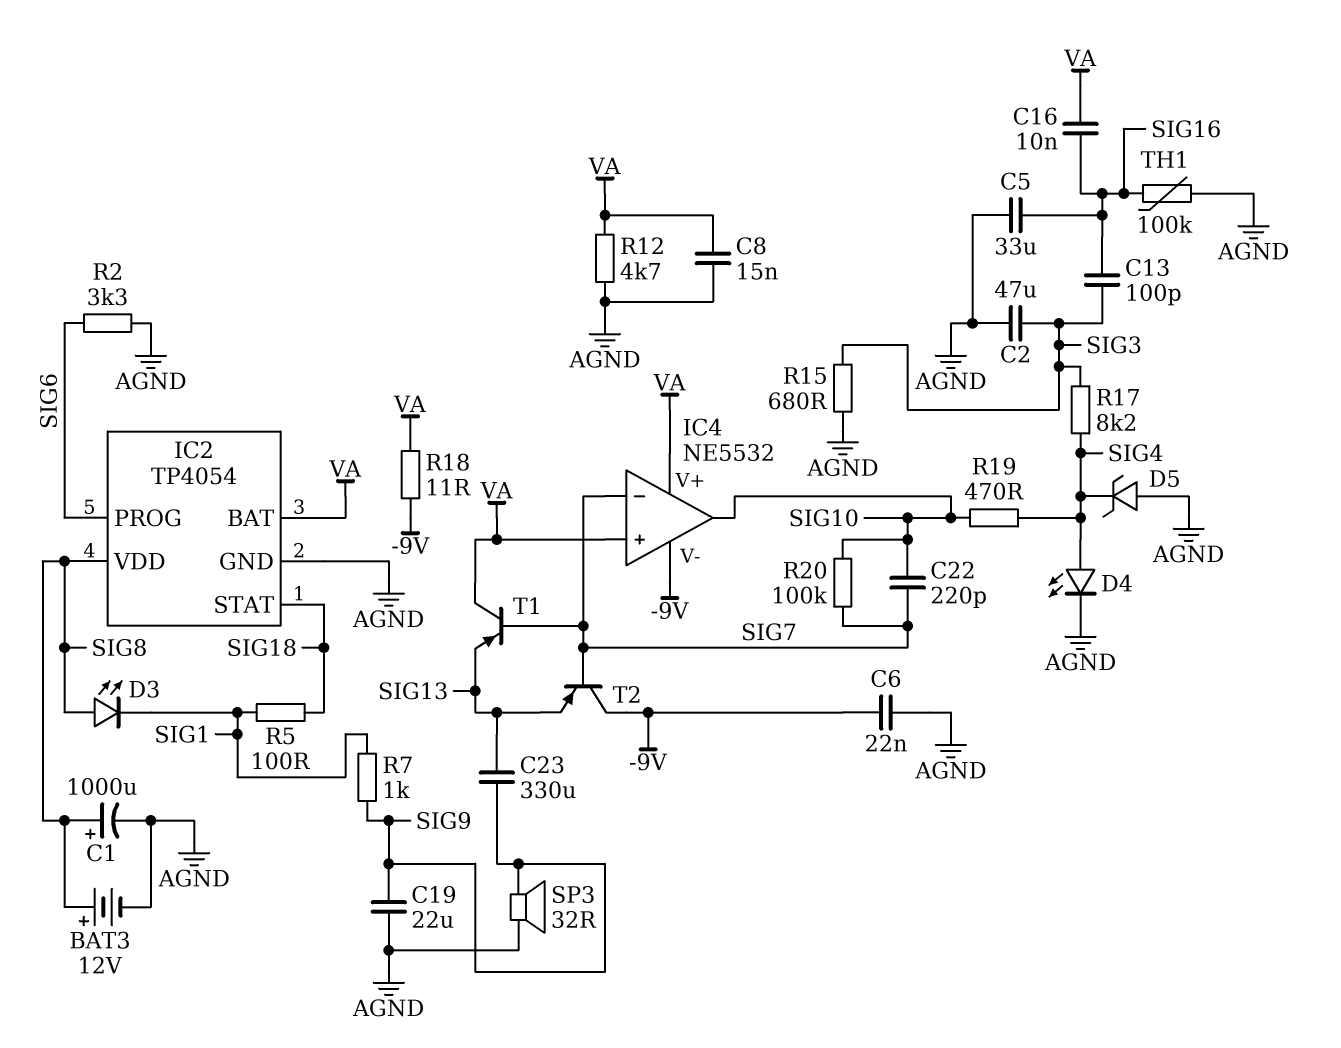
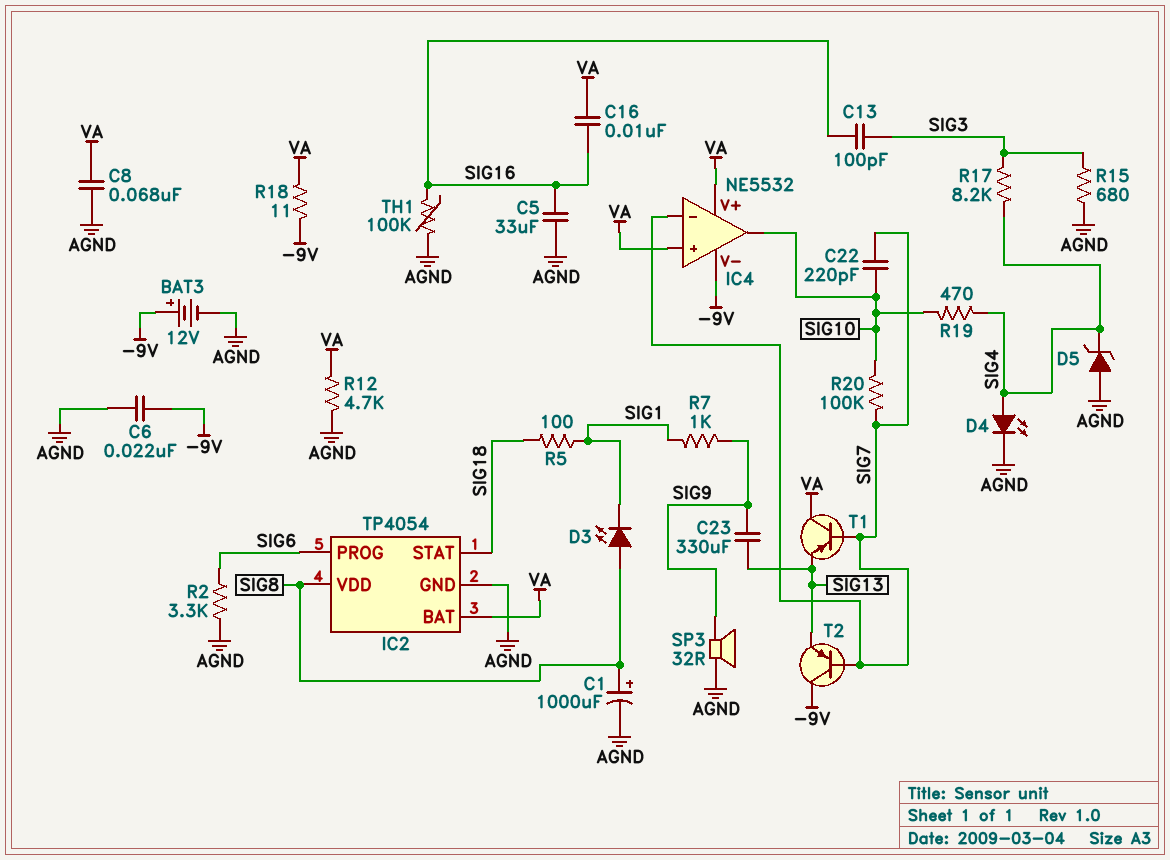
BAT3: 12V (plus SIG8, minus AGND) -> 12V (plus -9V, minus AGND)
C2: 47uF (AGND, SIG3) -> none
C8: 15nF (AGND, VA) -> 68nF (AGND, VA)
C19: 22uF (AGND, SIG9) -> none

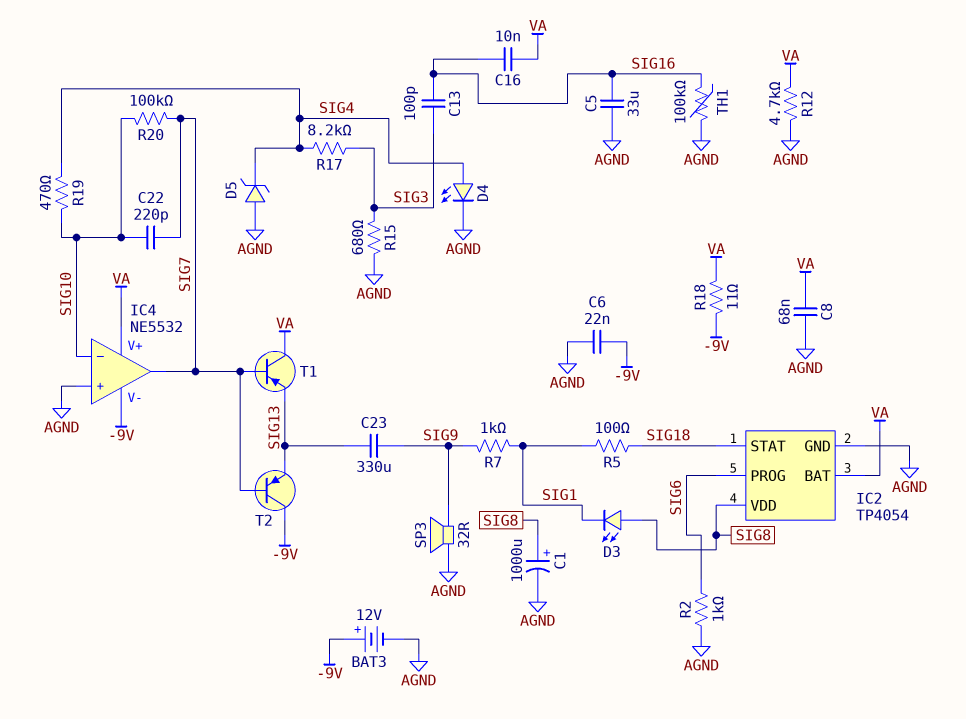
IC4 pin in+: VA -> AGND
IC4 pin in-: SIG7 -> SIG10
IC4 pin out: SIG10 -> SIG7
R2: 3.3k (AGND, SIG6) -> 1k (AGND, SIG6)

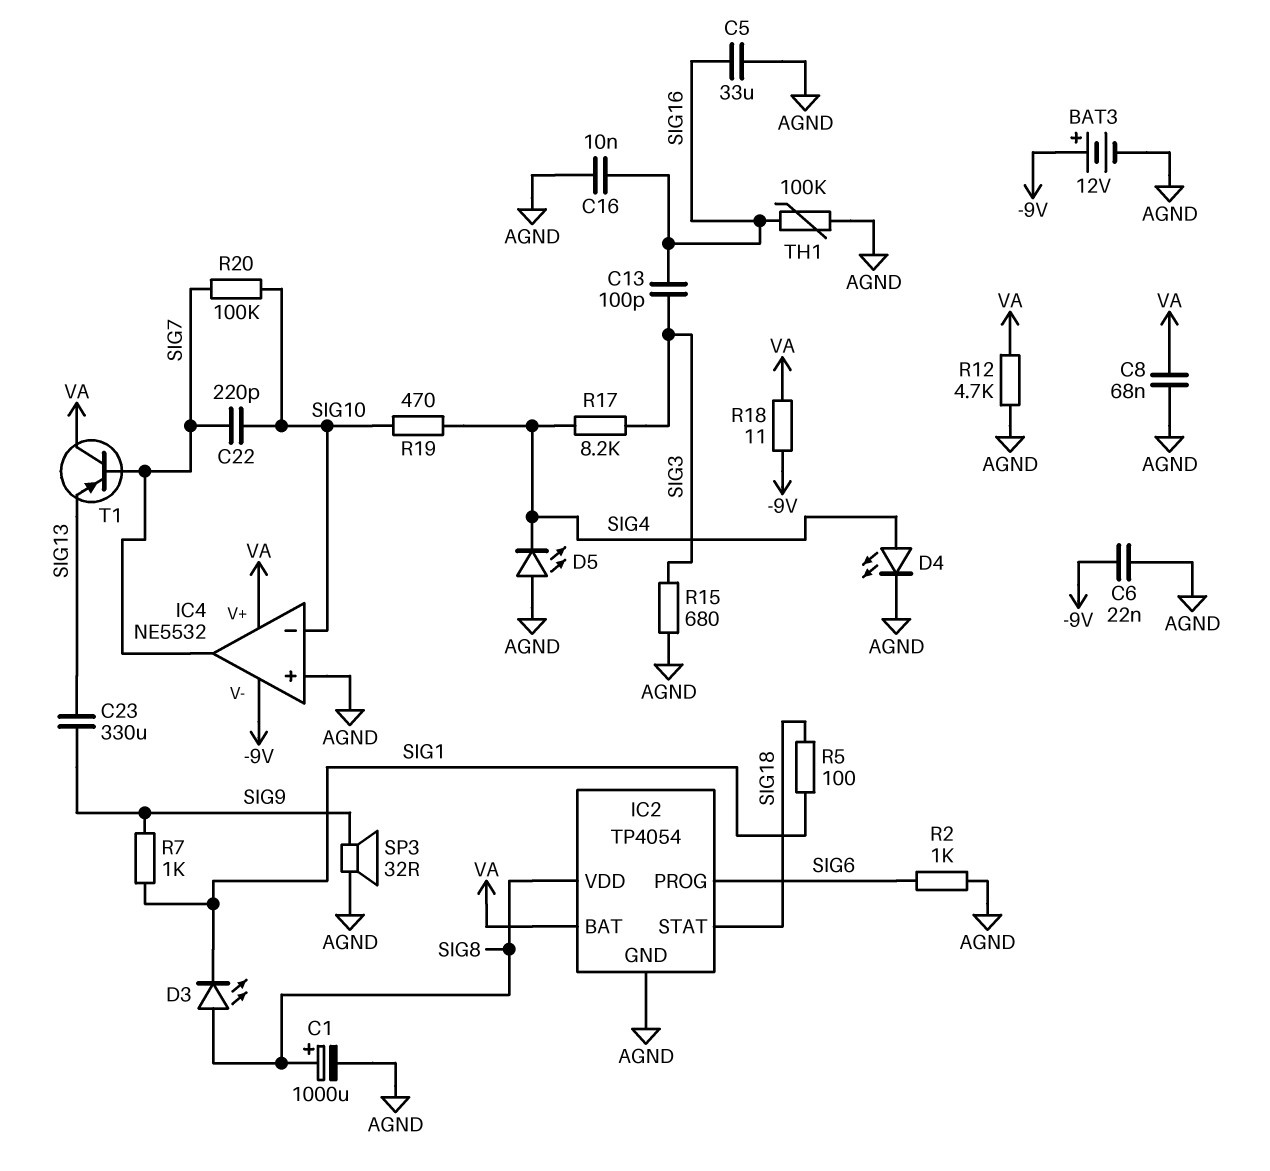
C16: 10nF (SIG16, VA) -> 10nF (AGND, SIG16)
D5: zener (A AGND, K SIG4) -> LED (A AGND, K SIG4)
T2: PNP (B SIG7, C -9V, E SIG13) -> none

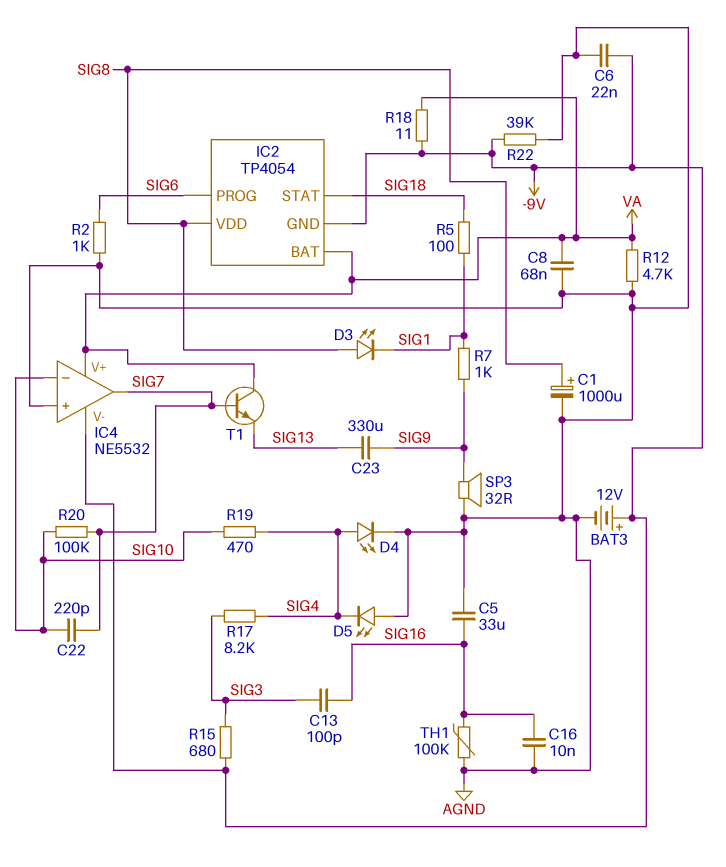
IC2 pin GND: AGND -> -9V
R15: 680 (AGND, SIG3) -> 680 (-9V, SIG3)
R22: none -> 39k (-9V, AGND)
T1: PNP (B SIG7, C VA, E SIG13) -> NPN (B SIG7, C VA, E SIG13)

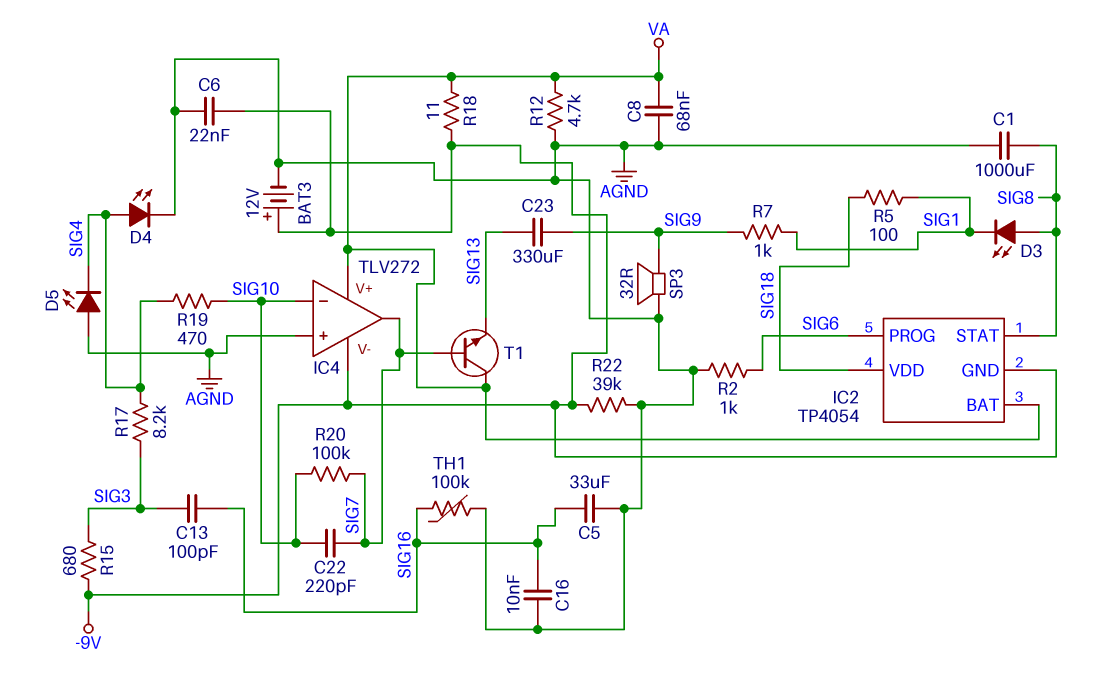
C1: 1000uF (plus SIG8, minus AGND) -> 1000uF (AGND, SIG8)
IC2 pin STAT: SIG18 -> SIG8
IC2 pin VDD: SIG8 -> SIG18
IC4: NE5532 -> TLV272

